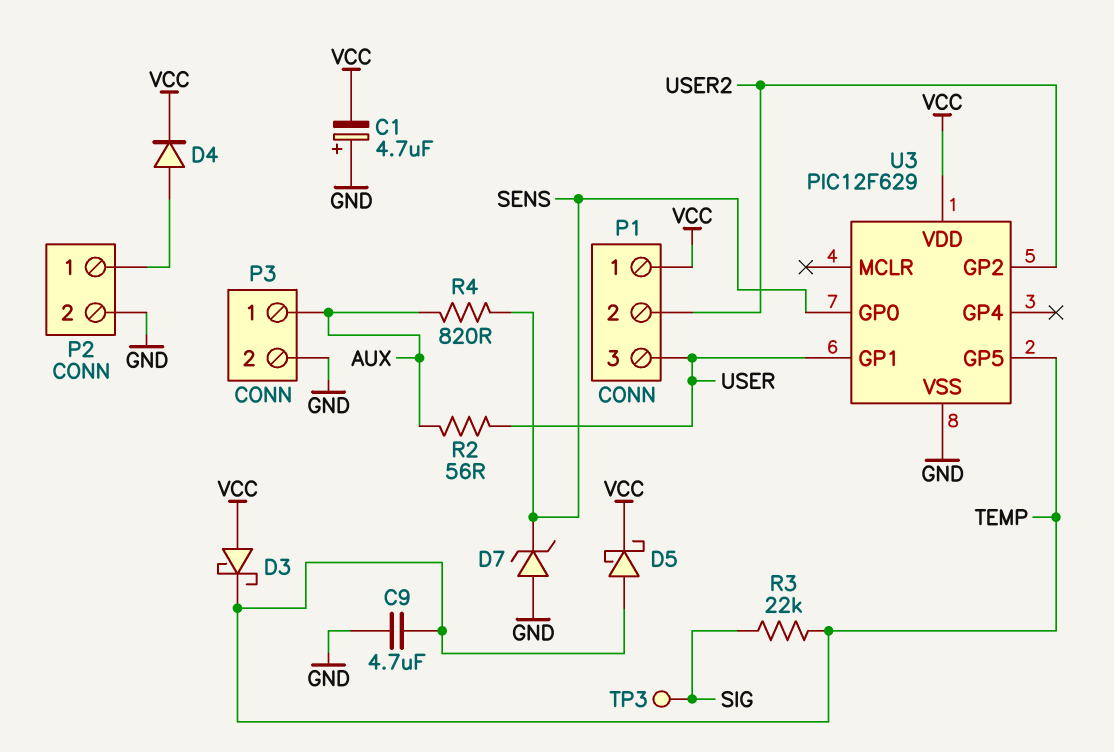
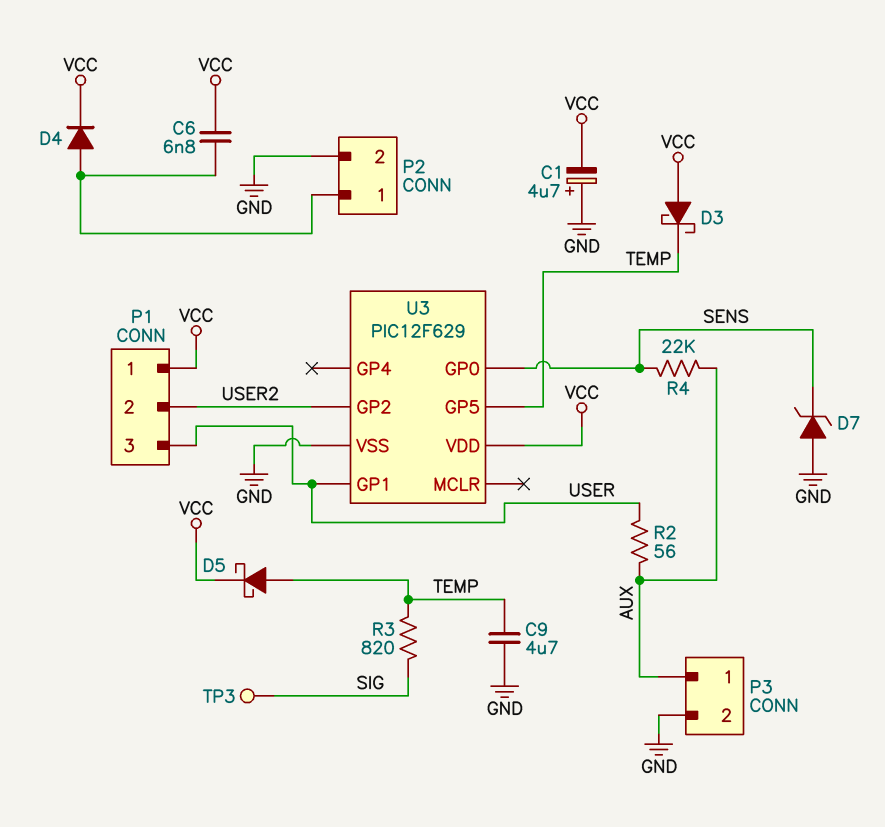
C6: none -> 6.8nF (P2/1, VCC)
R3: 22k (SIG, TEMP) -> 820 (SIG, TEMP)
R4: 820 (AUX, SENS) -> 22k (AUX, SENS)

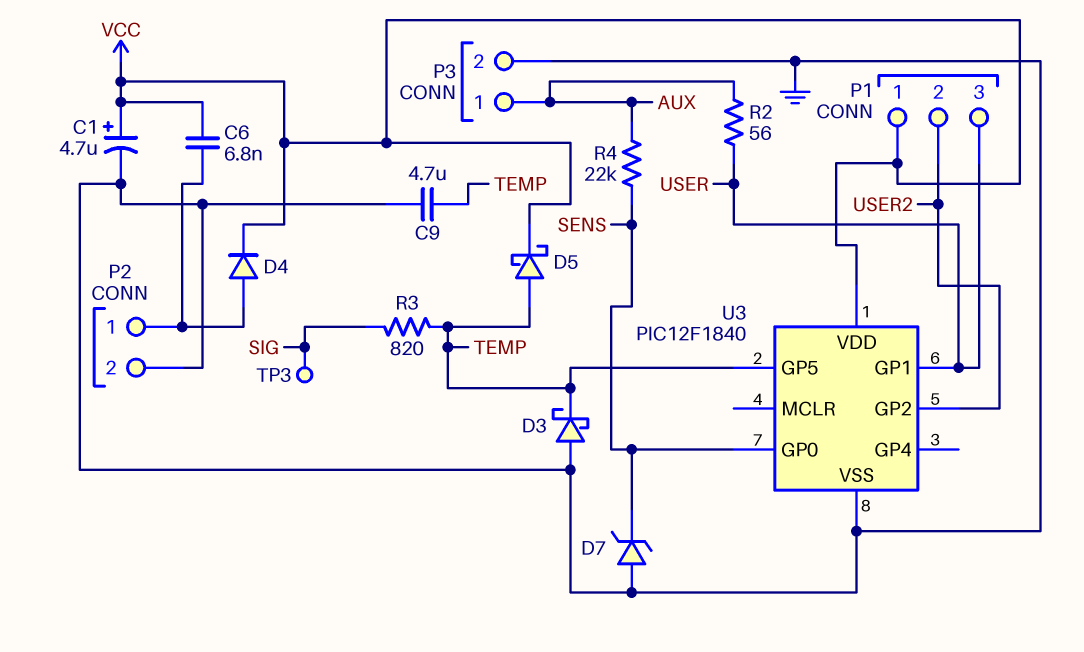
C1: 4.7uF (plus GND, minus VCC) -> 4.7uF (plus VCC, minus GND)
D3: schottky (A VCC, K TEMP) -> schottky (A GND, K TEMP)
U3: PIC12F629 -> PIC12F1840

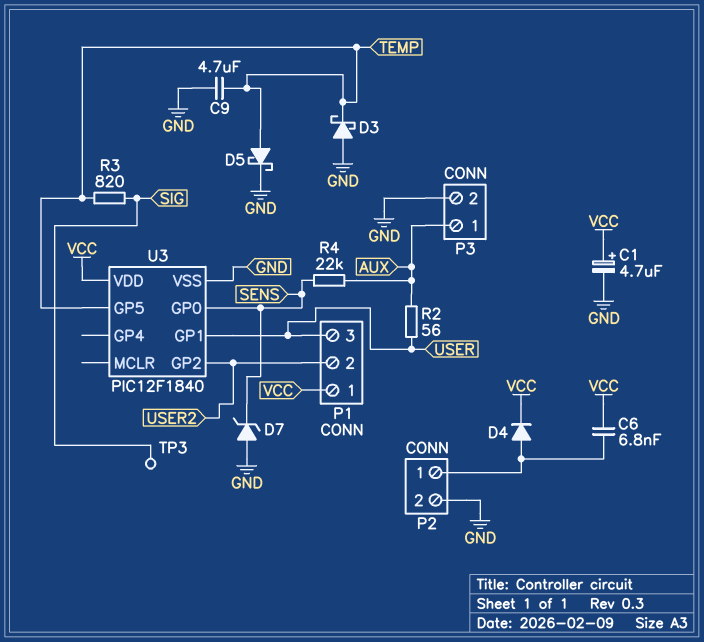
D5: schottky (A TEMP, K VCC) -> schottky (A TEMP, K GND)

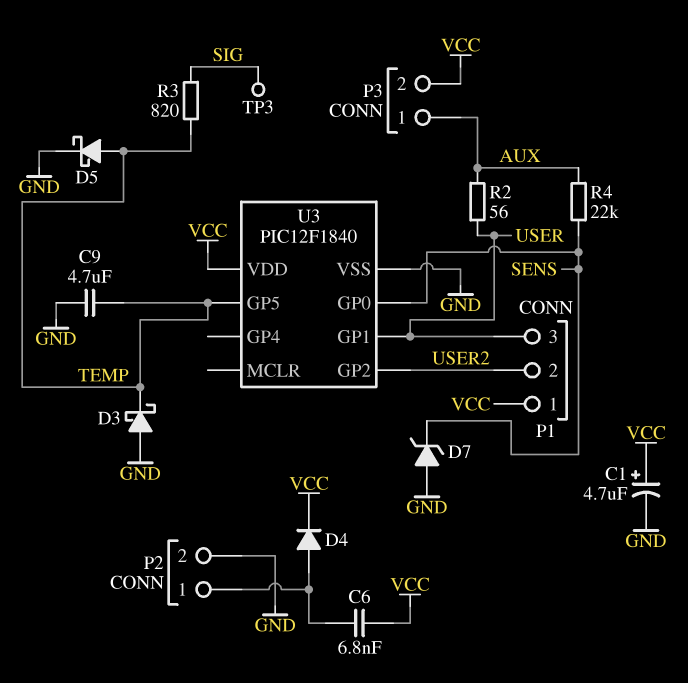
P3 pin 2: GND -> VCC

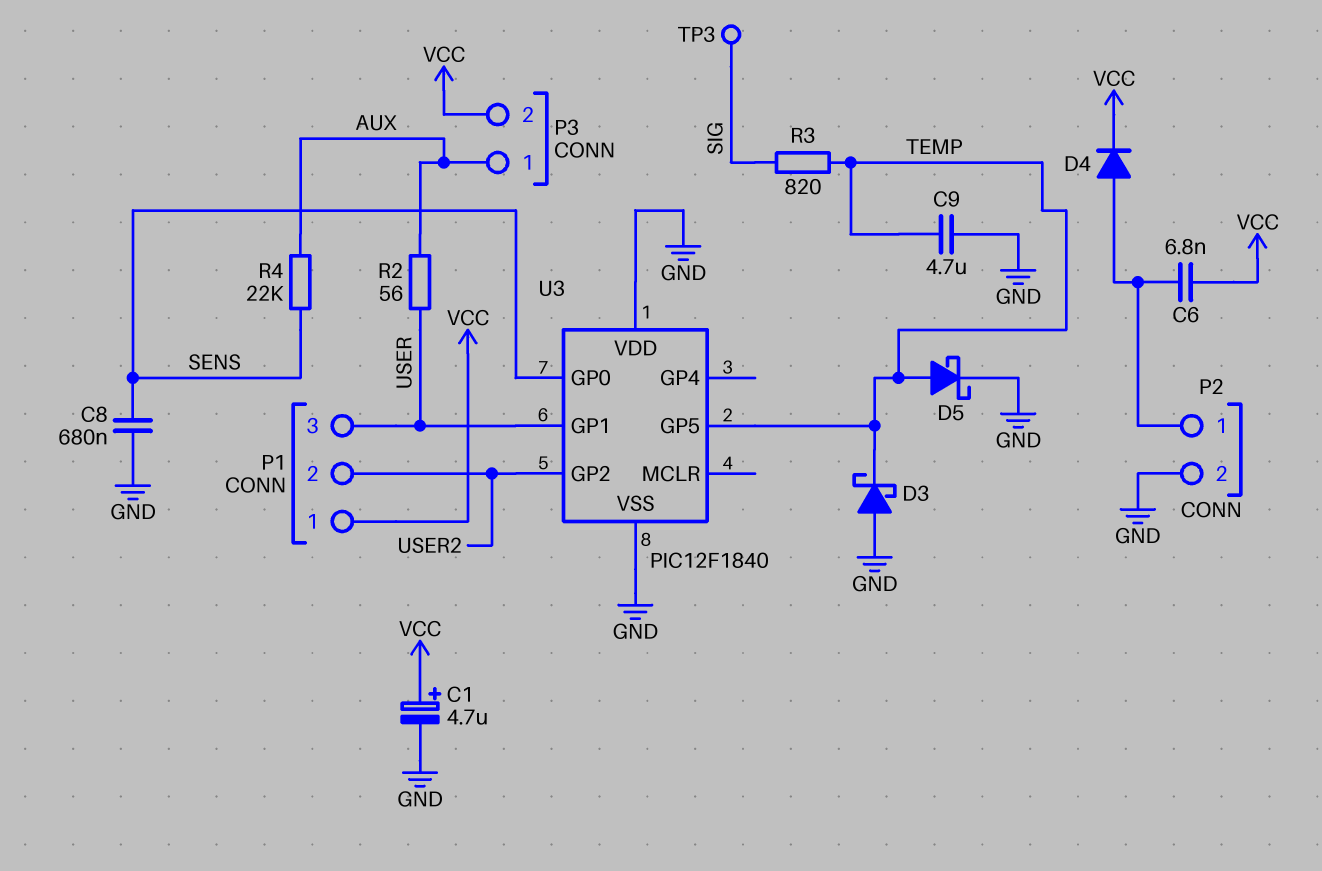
C8: none -> 680nF (GND, SENS)
D7: zener (A GND, K SENS) -> none
U3 pin VDD: VCC -> GND

